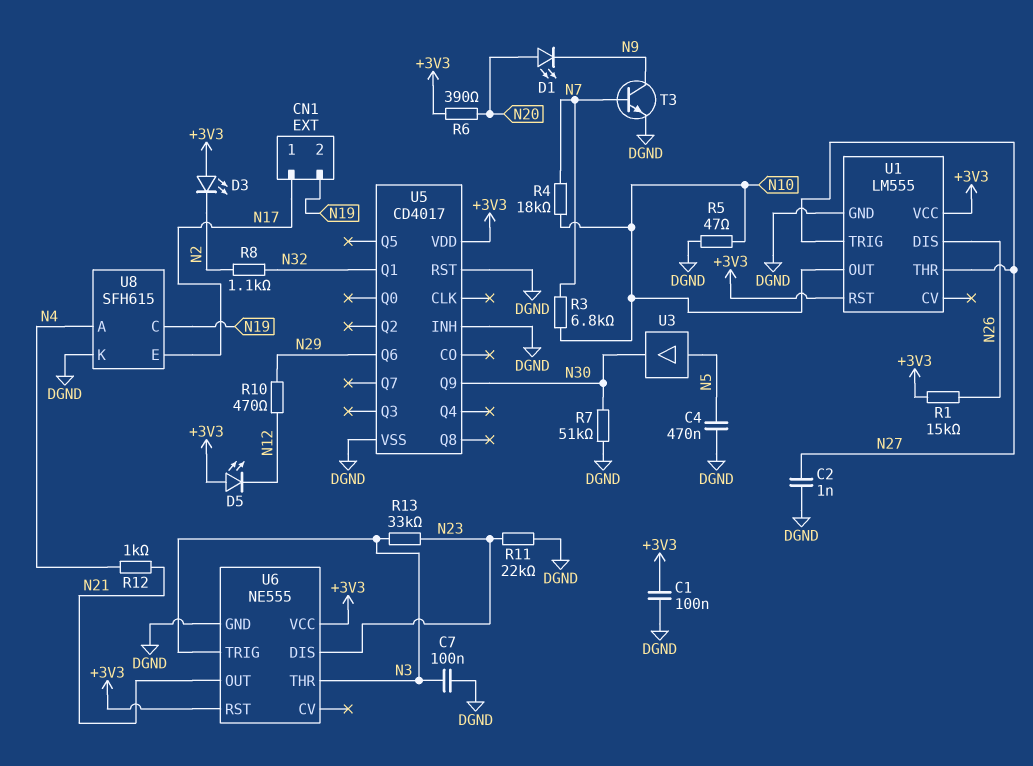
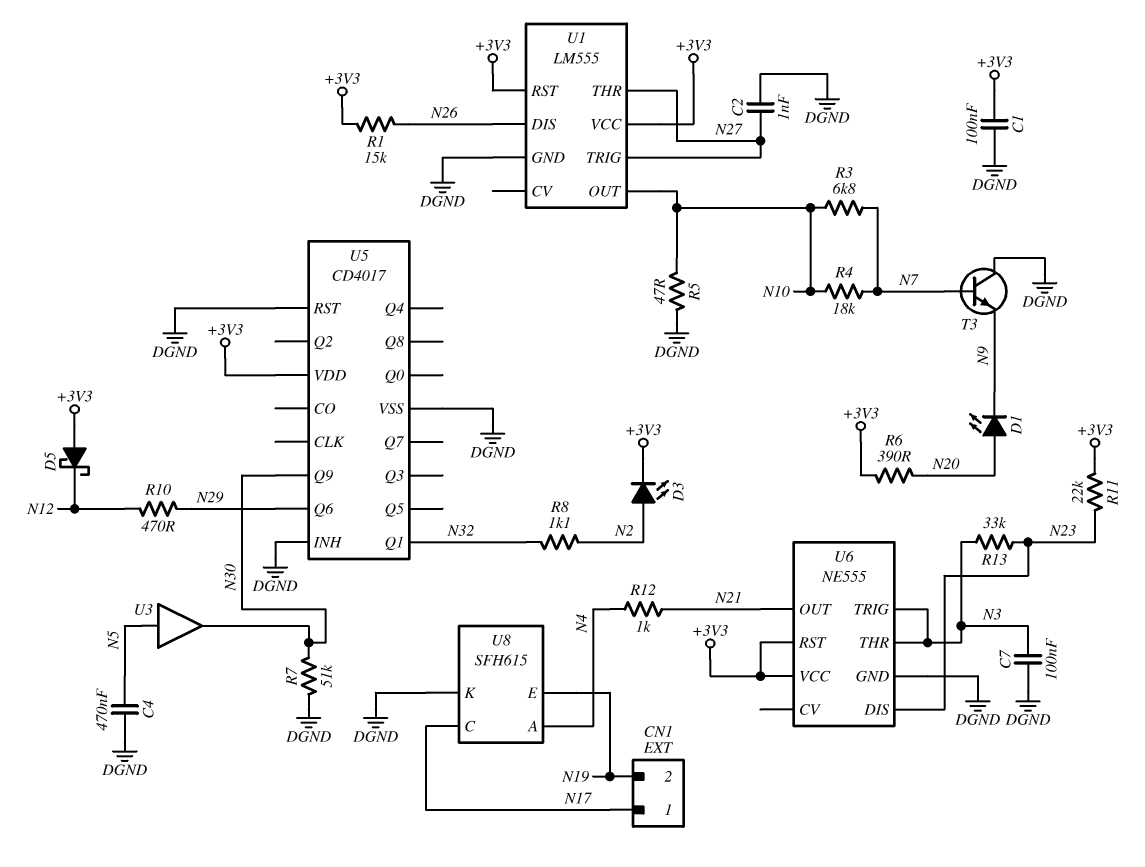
D3: LED (A +3V3, K N2) -> LED (A N2, K +3V3)
D5: LED (A +3V3, K N12) -> schottky (A +3V3, K N12)
R11: 22k (DGND, N23) -> 22k (+3V3, N23)
T3: NPN (B N7, C N9, E DGND) -> NPN (B N7, C DGND, E N9)
U8 pin C: N19 -> N17
U8 pin E: N17 -> N19

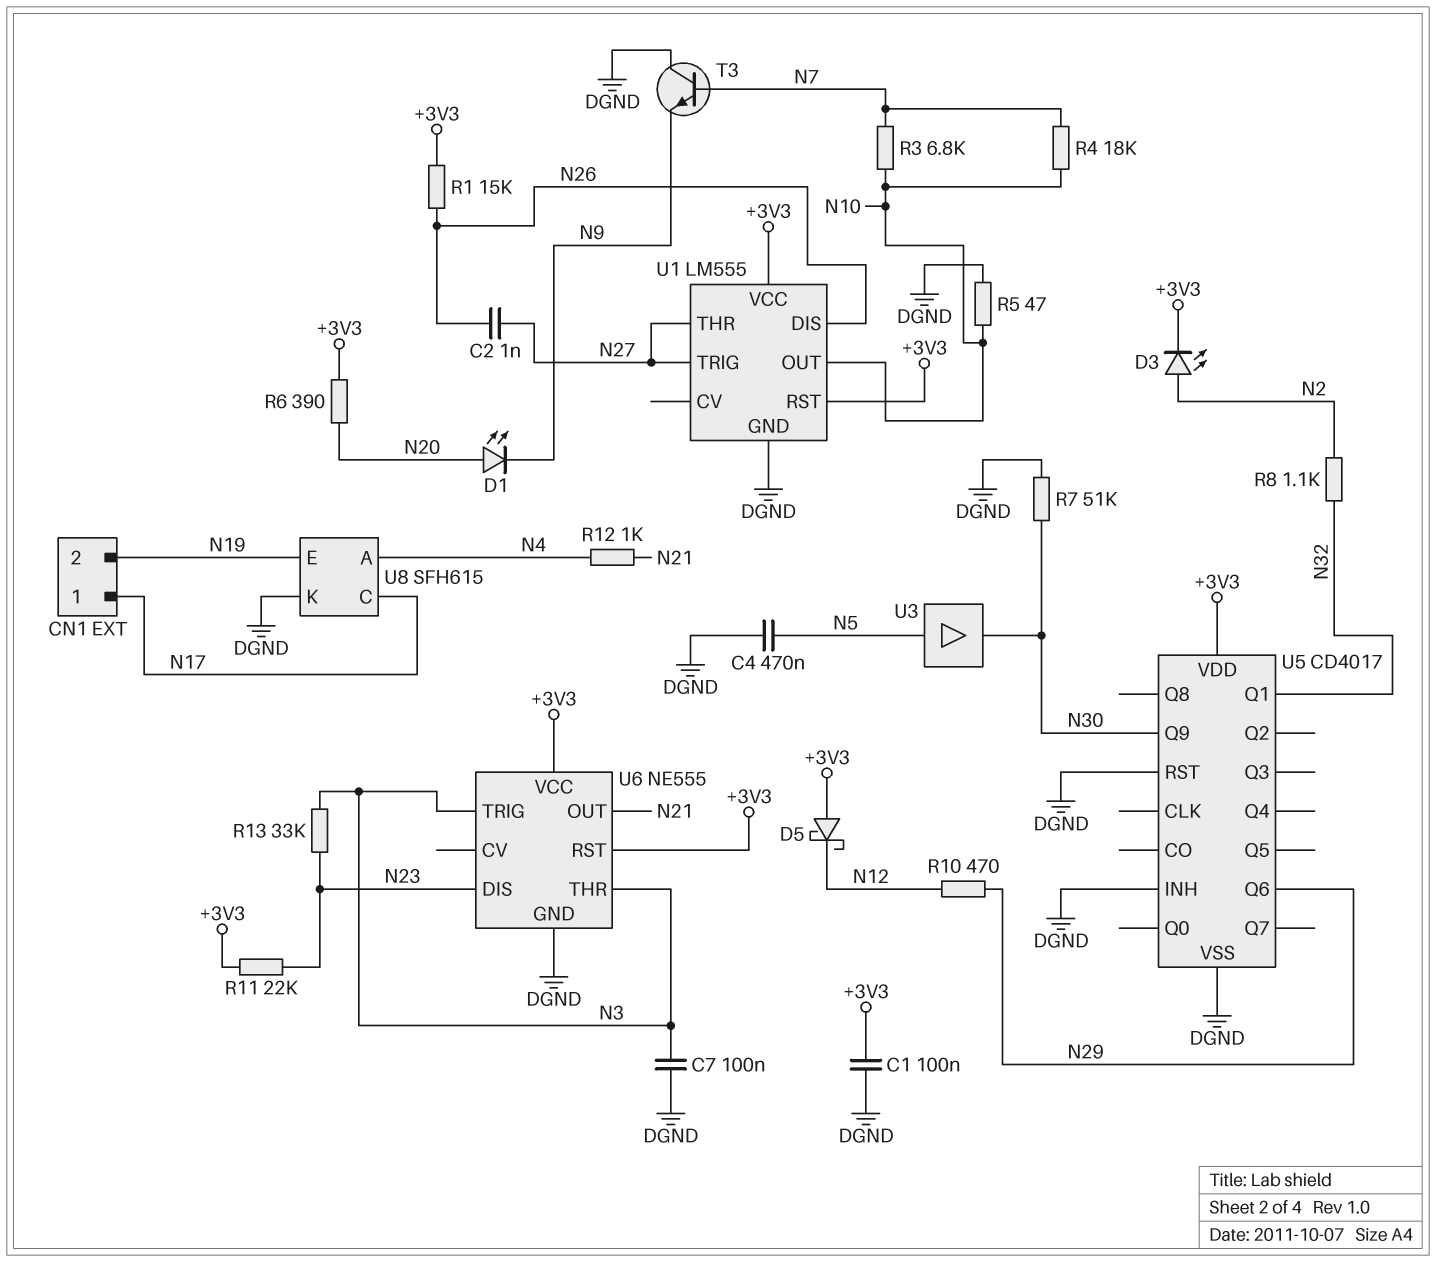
C2: 1nF (DGND, N27) -> 1nF (N26, N27)

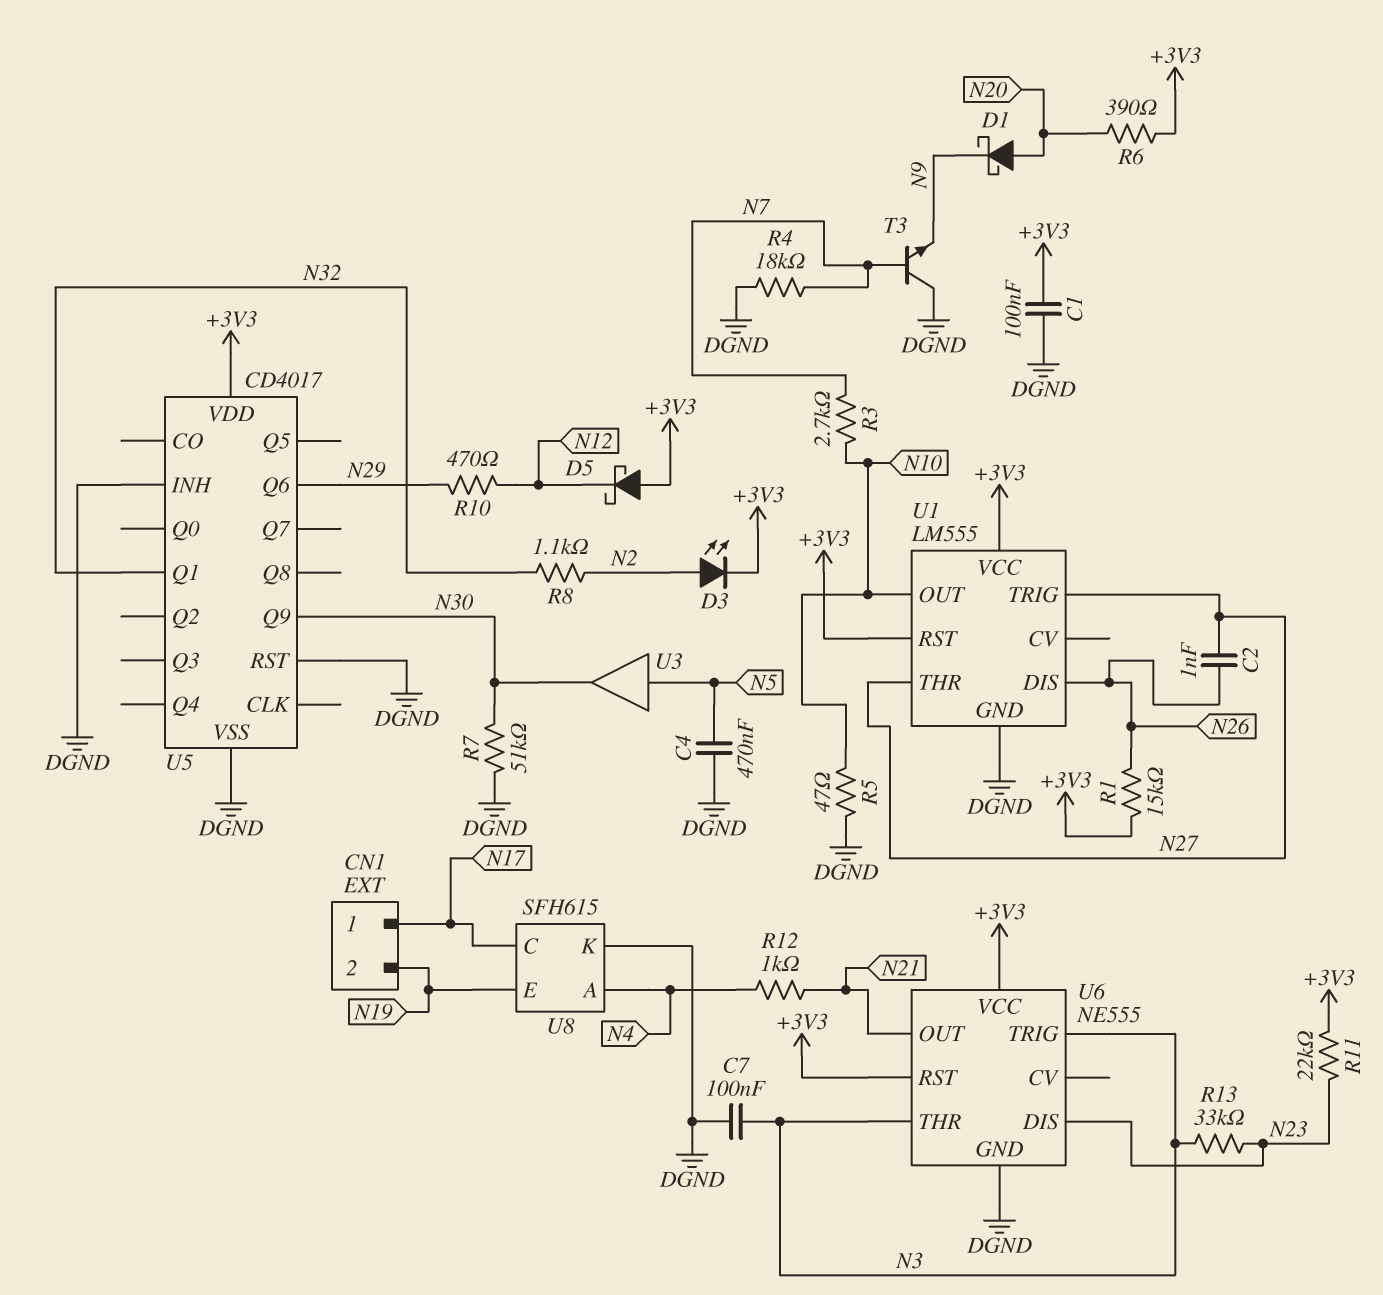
D1: LED (A N20, K N9) -> schottky (A N20, K N9)
R3: 6.8k (N7, N10) -> 2.7k (N7, N10)
R4: 18k (N7, N10) -> 18k (DGND, N7)

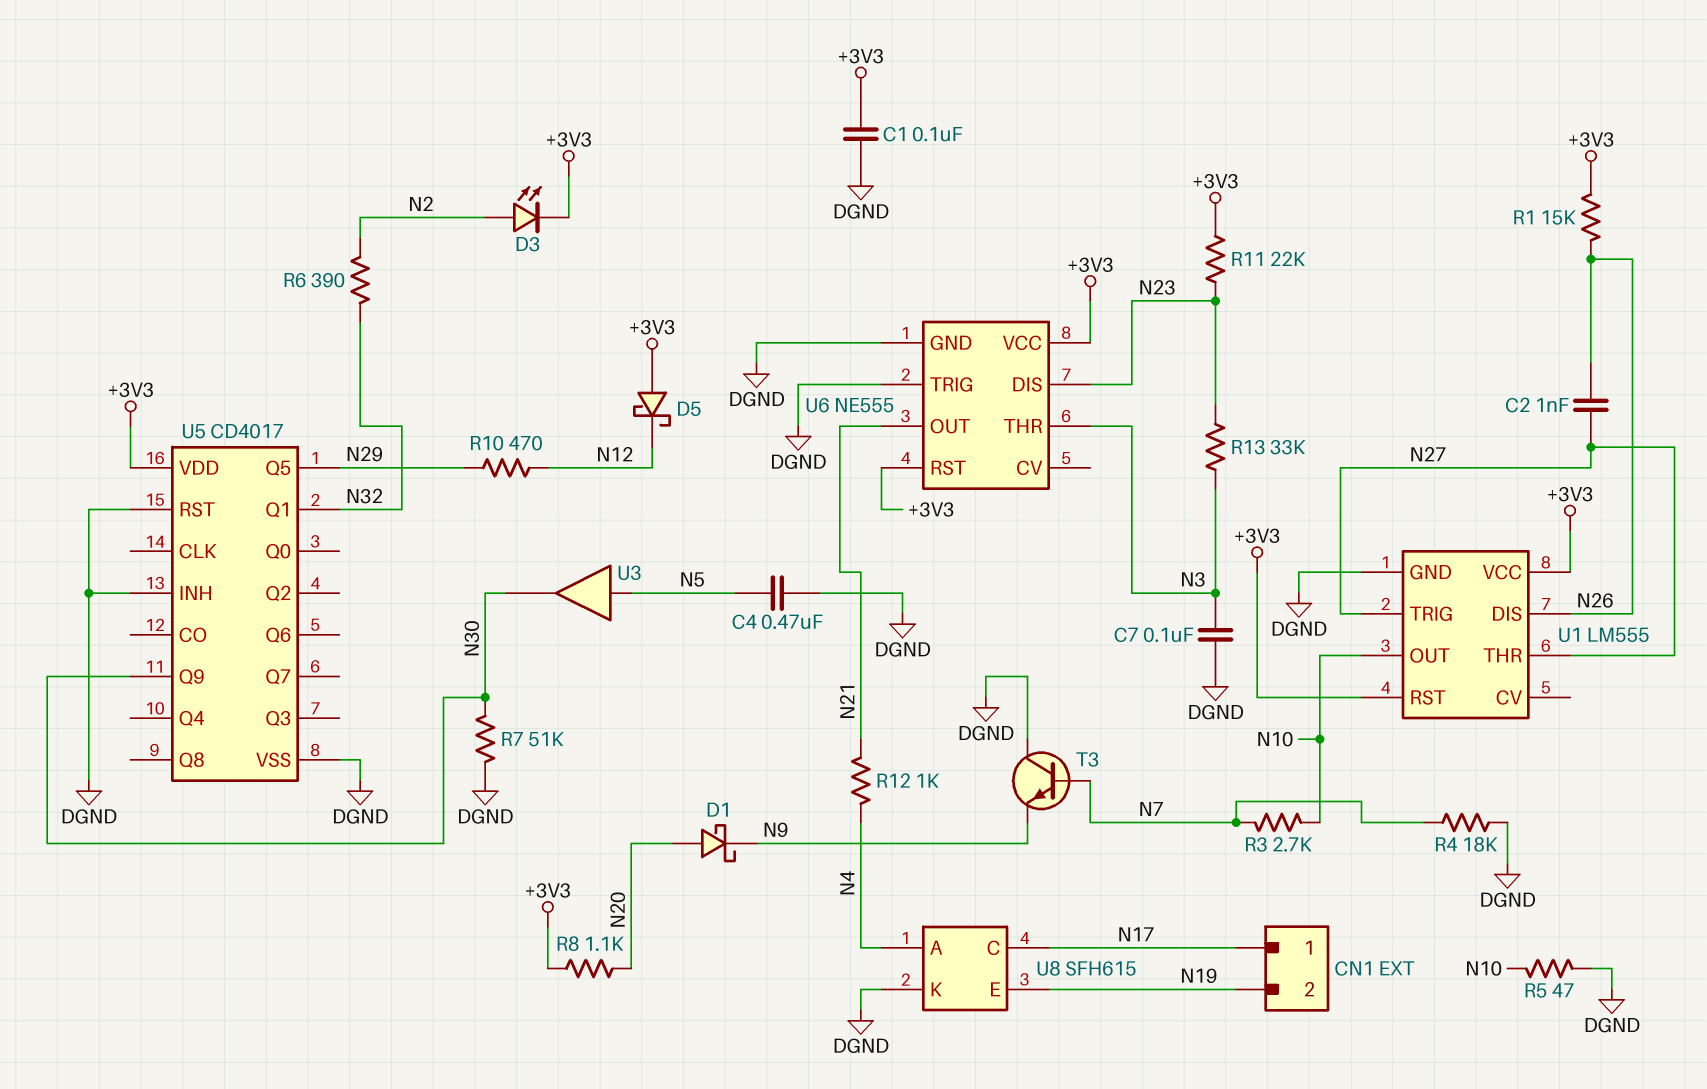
R6: 390 (+3V3, N20) -> 390 (N2, N32)
R8: 1.1k (N2, N32) -> 1.1k (+3V3, N20)
U5 pin Q5: none -> N29
U5 pin Q6: N29 -> none
U6 pin TRIG: N3 -> DGND

